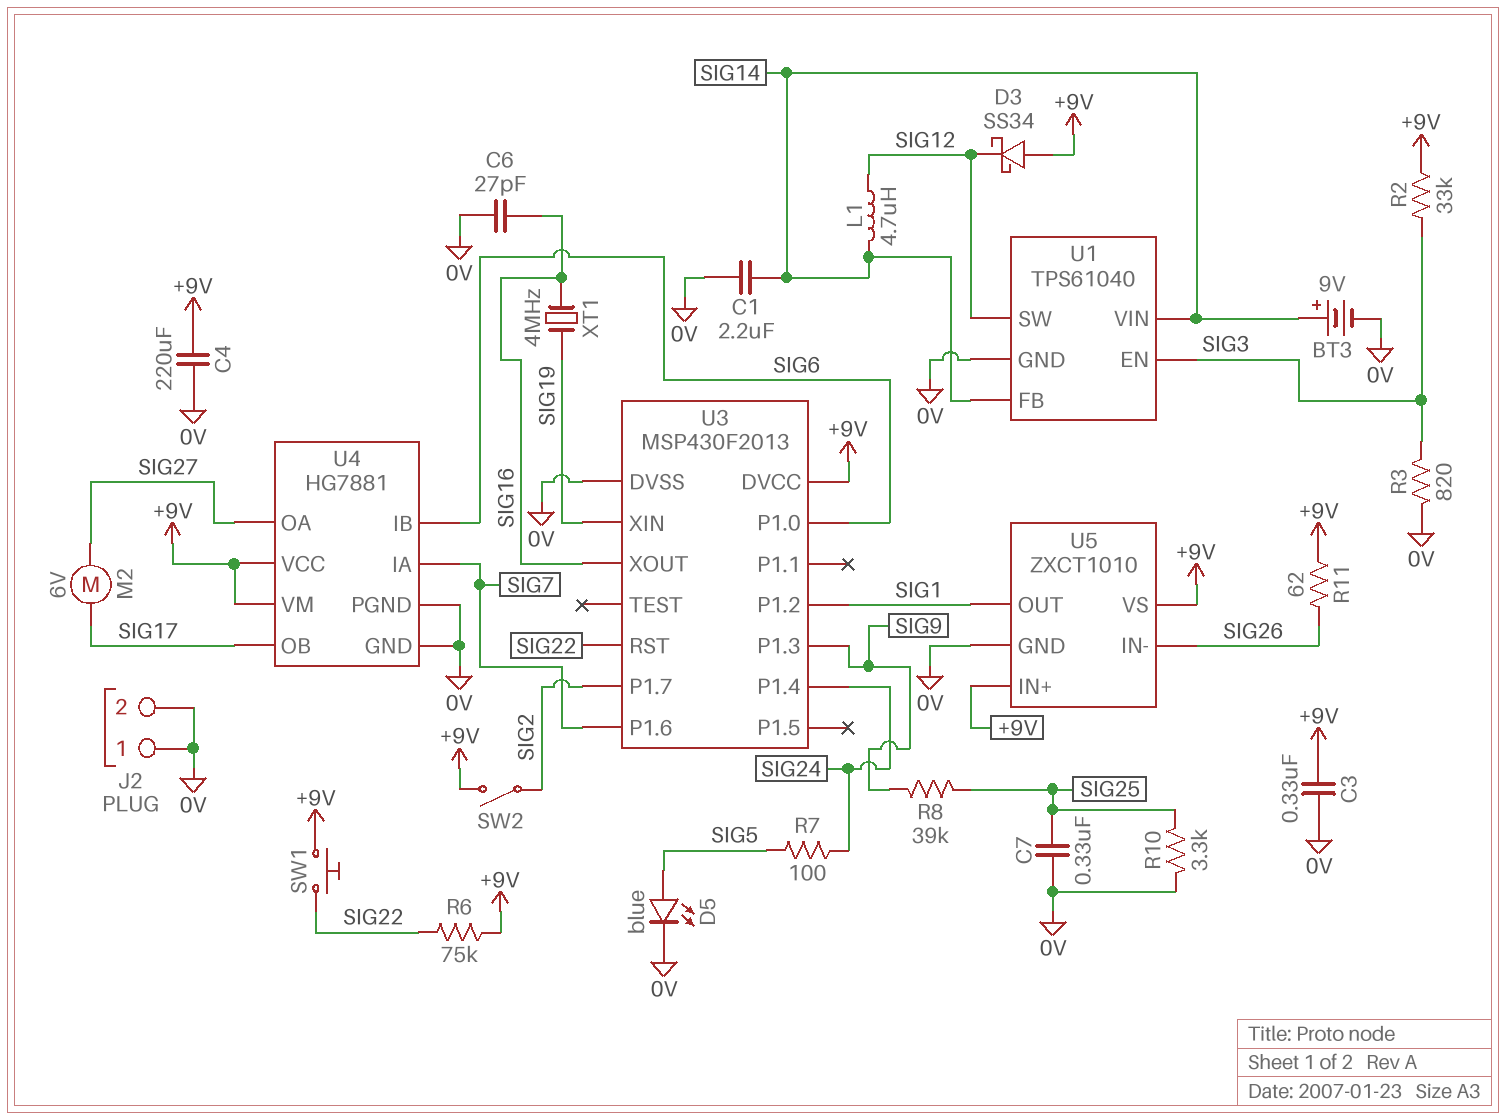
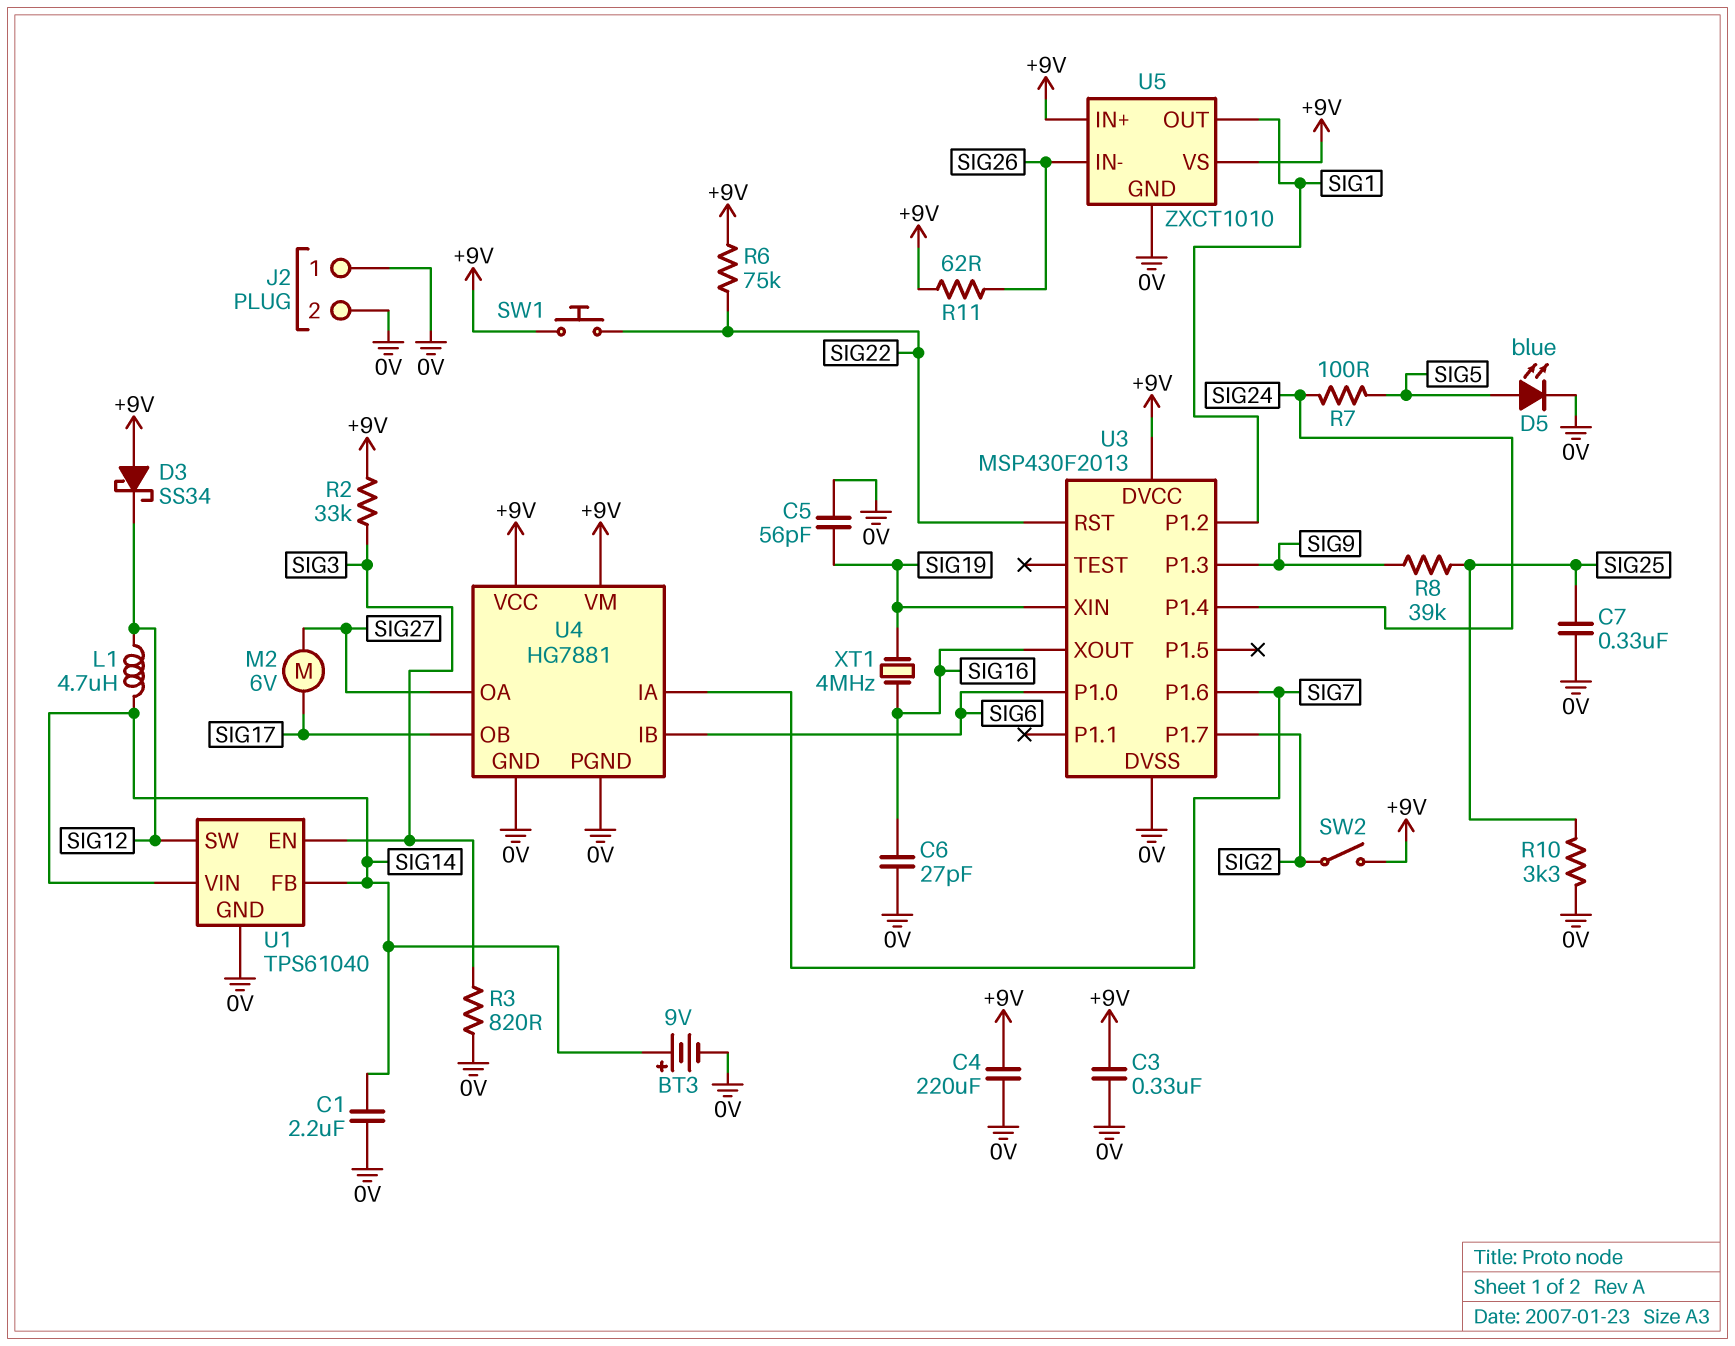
C5: none -> 56pF (0V, SIG19)

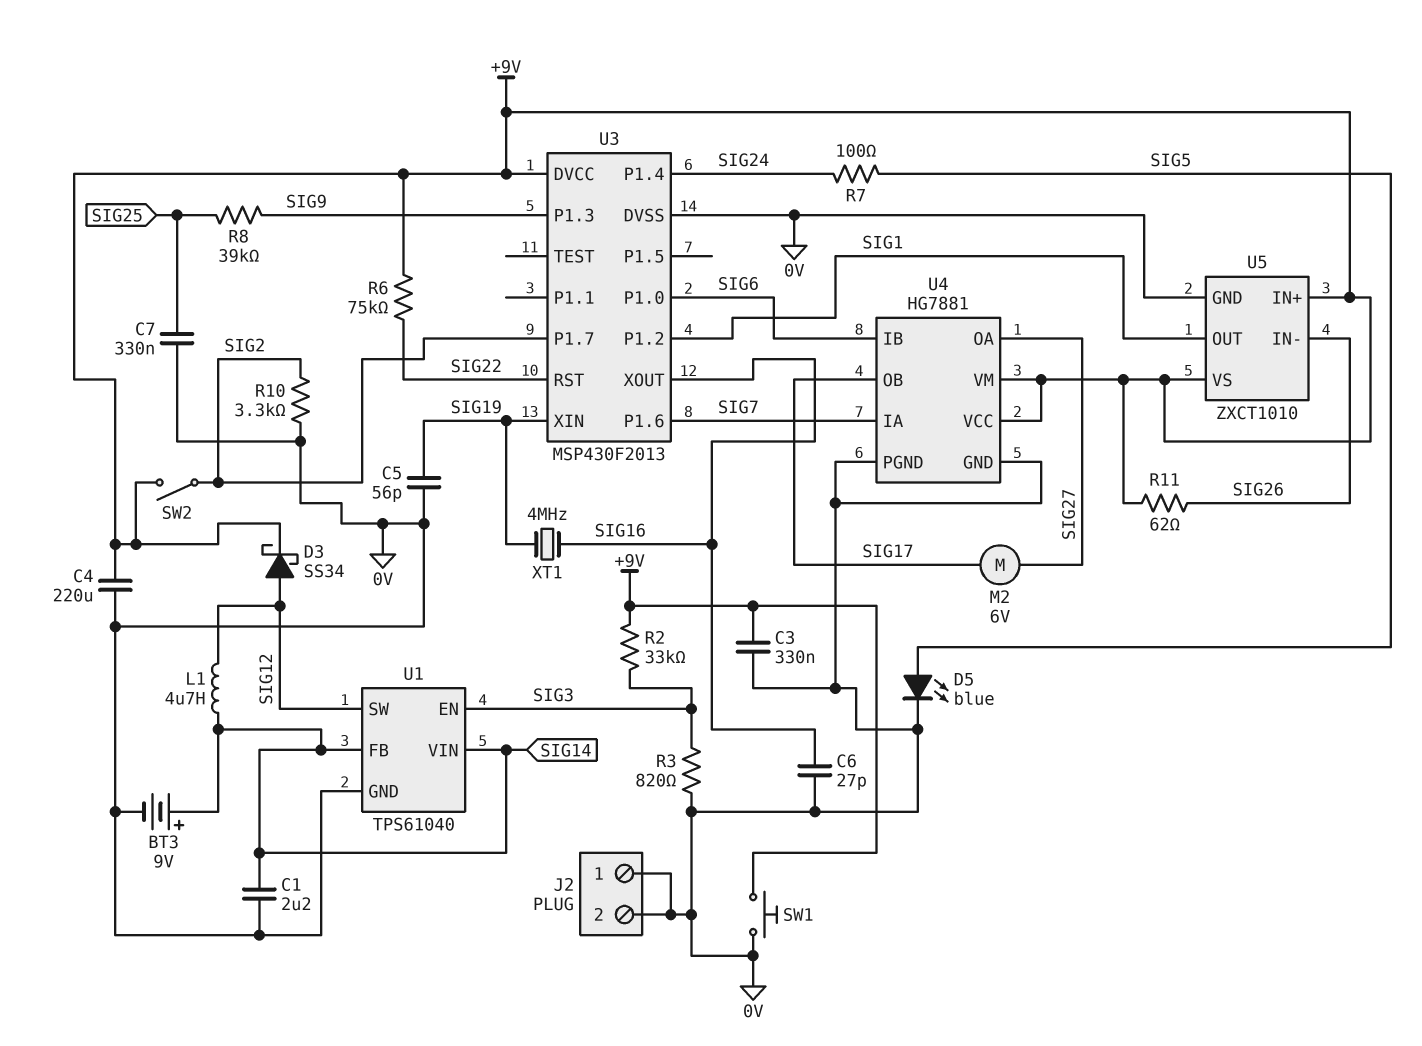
D3: schottky SS34 (A +9V, K SIG12) -> schottky SS34 (A SIG12, K +9V)
R10: 3.3k (0V, SIG25) -> 3.3k (0V, SIG2)
SW1: button (+9V, SIG22) -> button (+9V, 0V)

